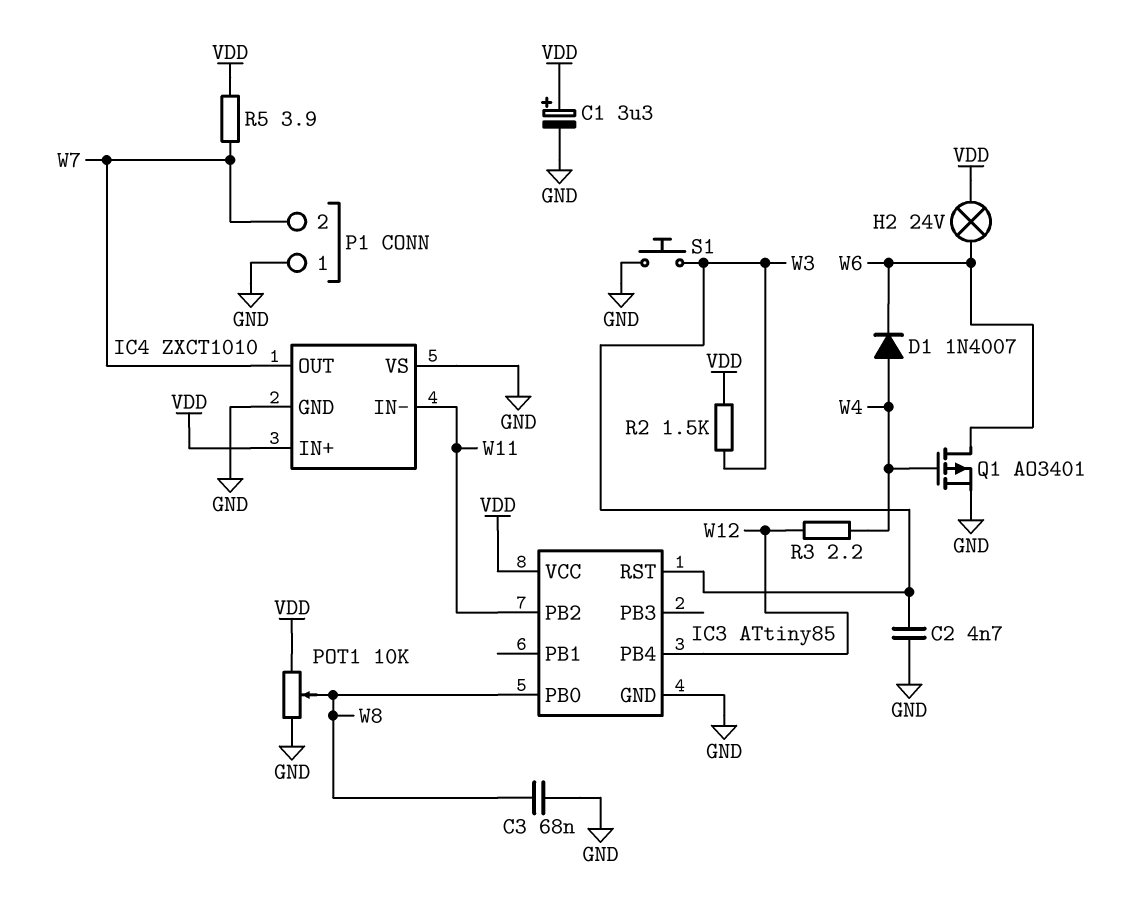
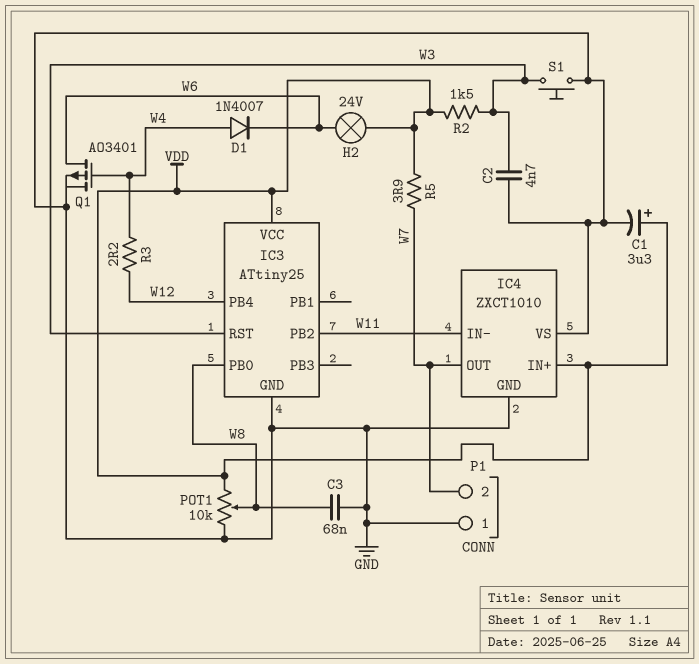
IC3: ATtiny85 -> ATtiny25

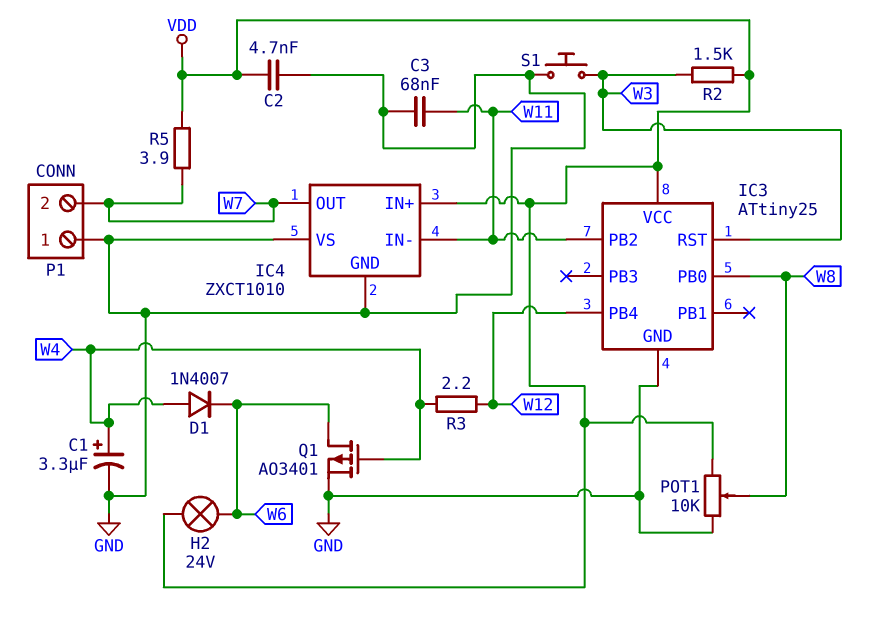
C1: 3.3uF (plus VDD, minus GND) -> 3.3uF (plus W4, minus GND)
C2: 4.7nF (GND, W3) -> 4.7nF (GND, VDD)
C3: 68nF (GND, W8) -> 68nF (GND, W11)

